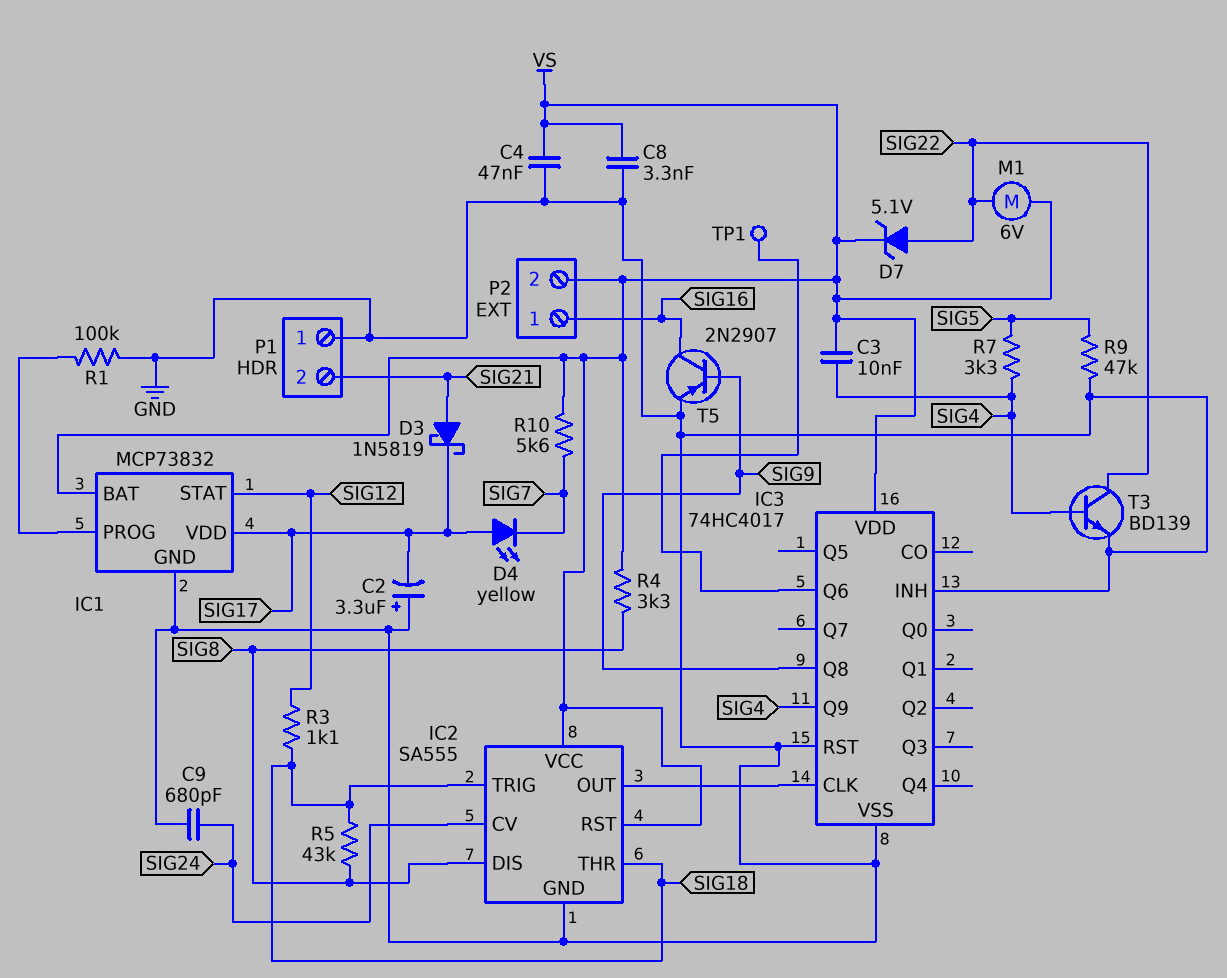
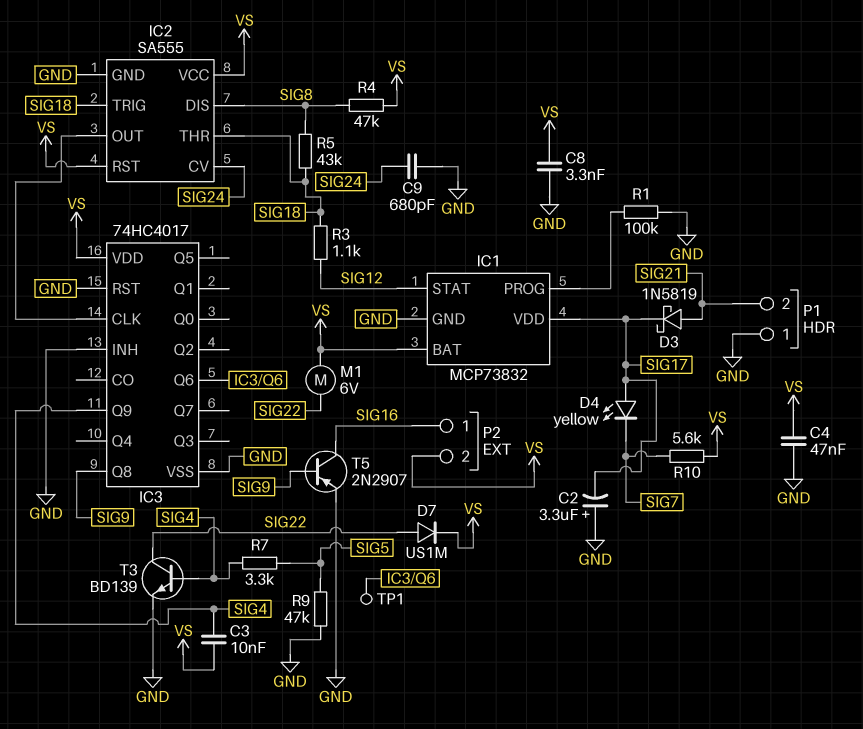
D7: zener 5.1V (A SIG22, K VS) -> diode US1M (A SIG22, K VS)
R4: 3.3k (SIG8, VS) -> 47k (SIG8, VS)

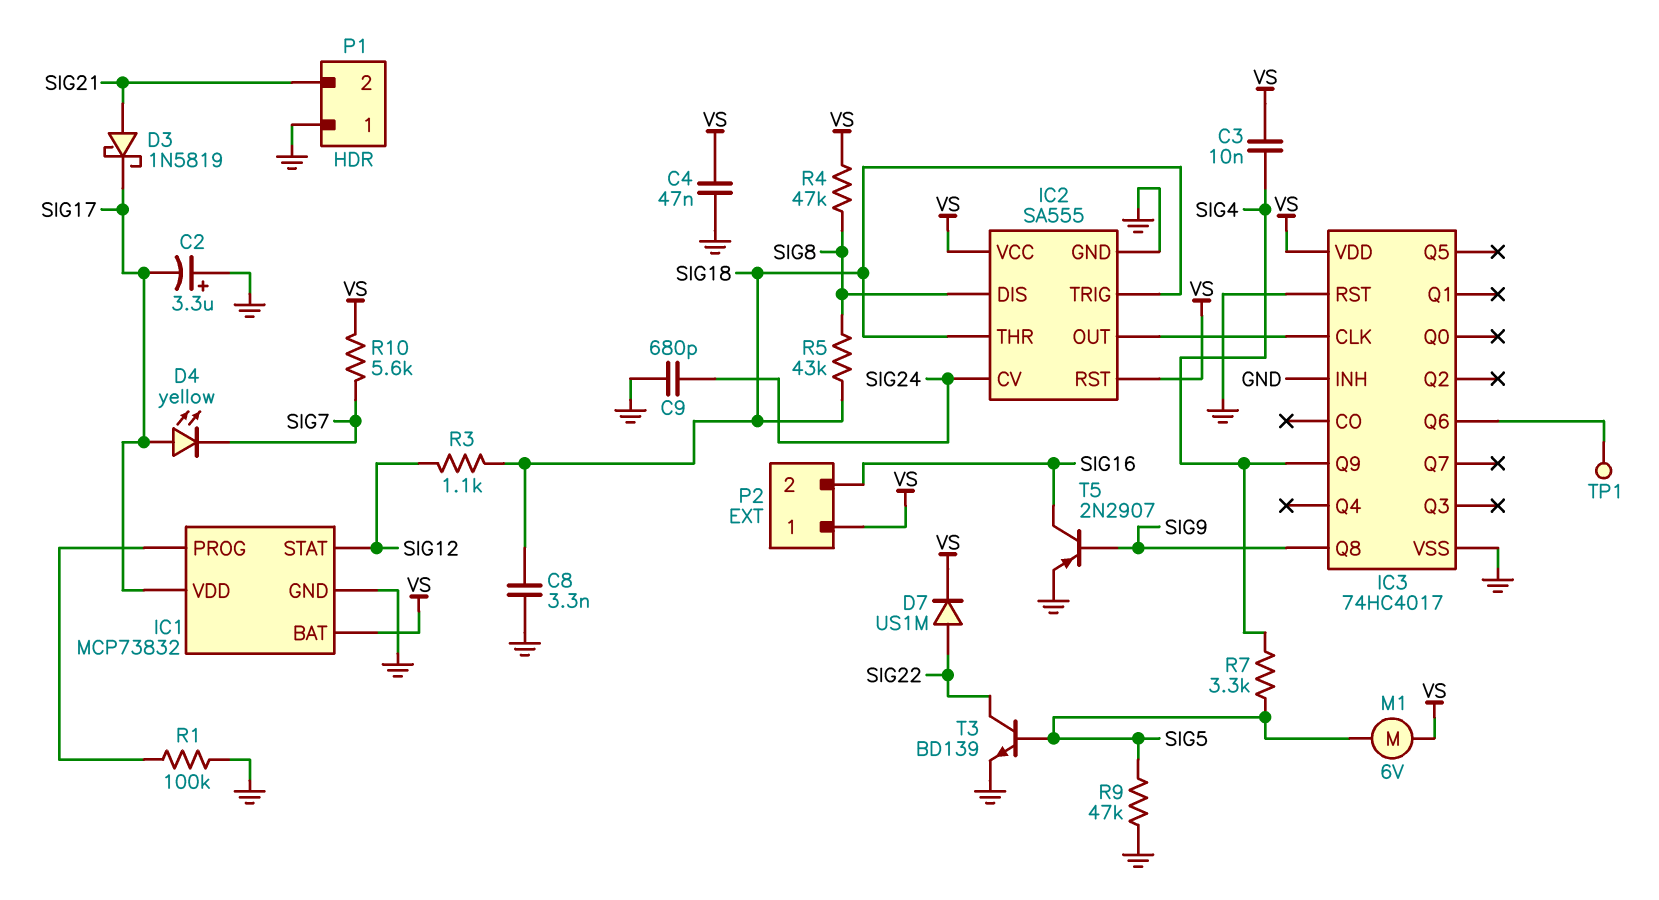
C8: 3.3nF (GND, VS) -> 3.3nF (GND, SIG18)
M1: motor 6V (SIG22, VS) -> motor 6V (SIG5, VS)
P2 pin 1: SIG16 -> VS
P2 pin 2: VS -> SIG16
T3: NPN BD139 (B SIG4, C SIG22, E GND) -> NPN BD139 (B SIG5, C SIG22, E GND)

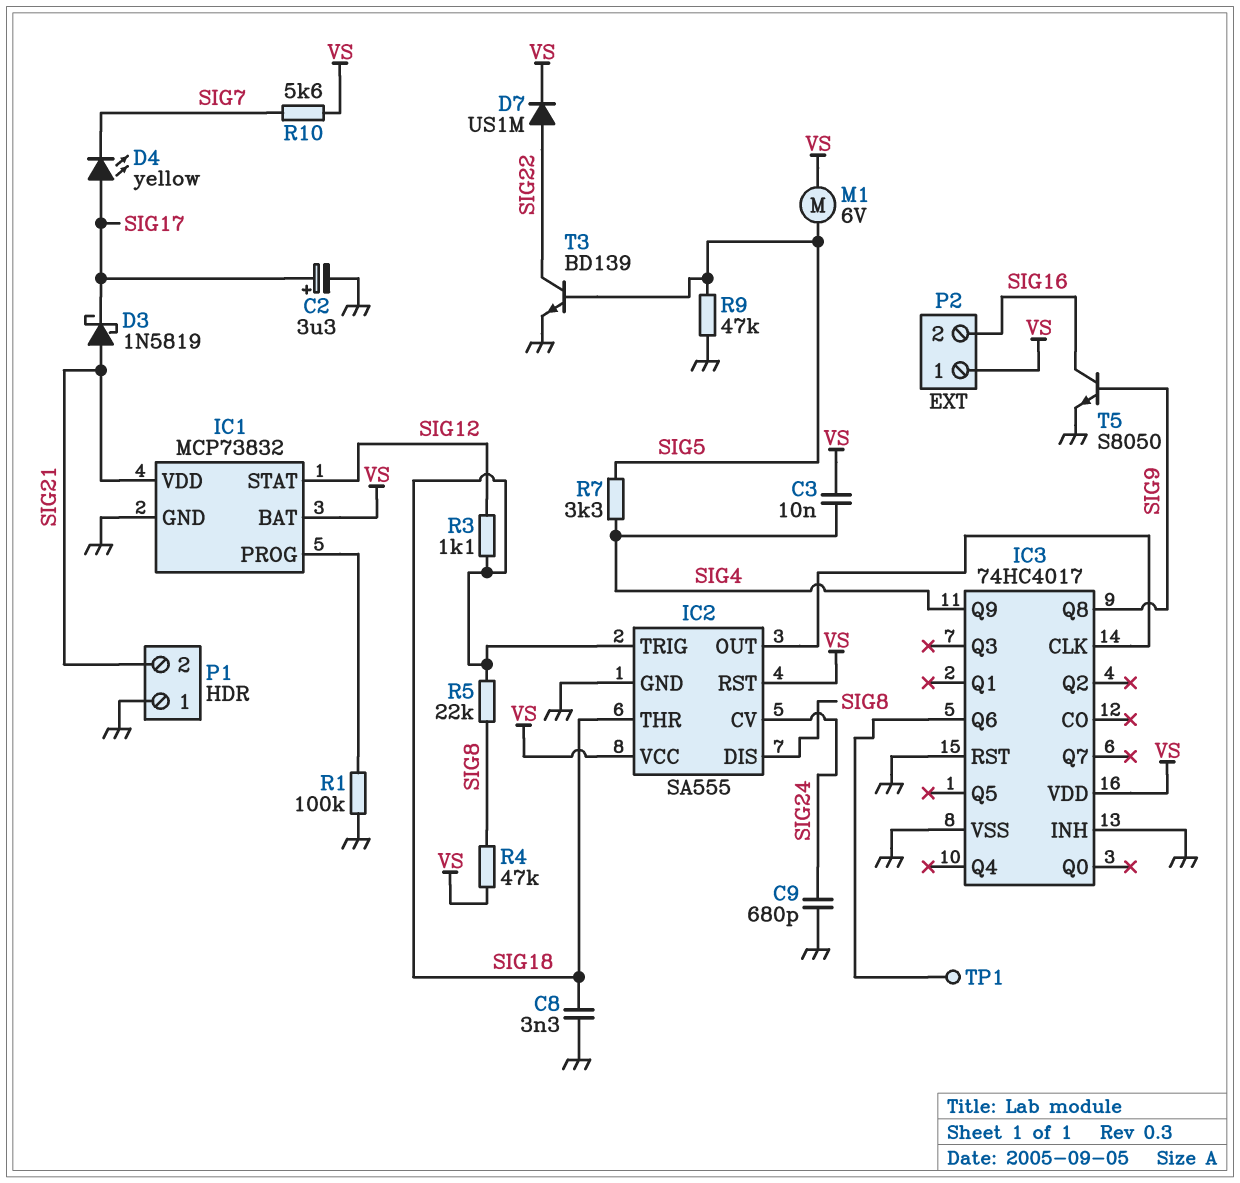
C2: 3.3uF (plus GND, minus SIG17) -> 3.3uF (plus SIG17, minus GND)
C4: 47nF (GND, VS) -> none
IC1 pin VDD: SIG17 -> SIG21
R5: 43k (SIG8, SIG18) -> 22k (SIG8, SIG18)
T5: PNP 2N2907 (B SIG9, C SIG16, E GND) -> NPN S8050 (B SIG9, C SIG16, E GND)

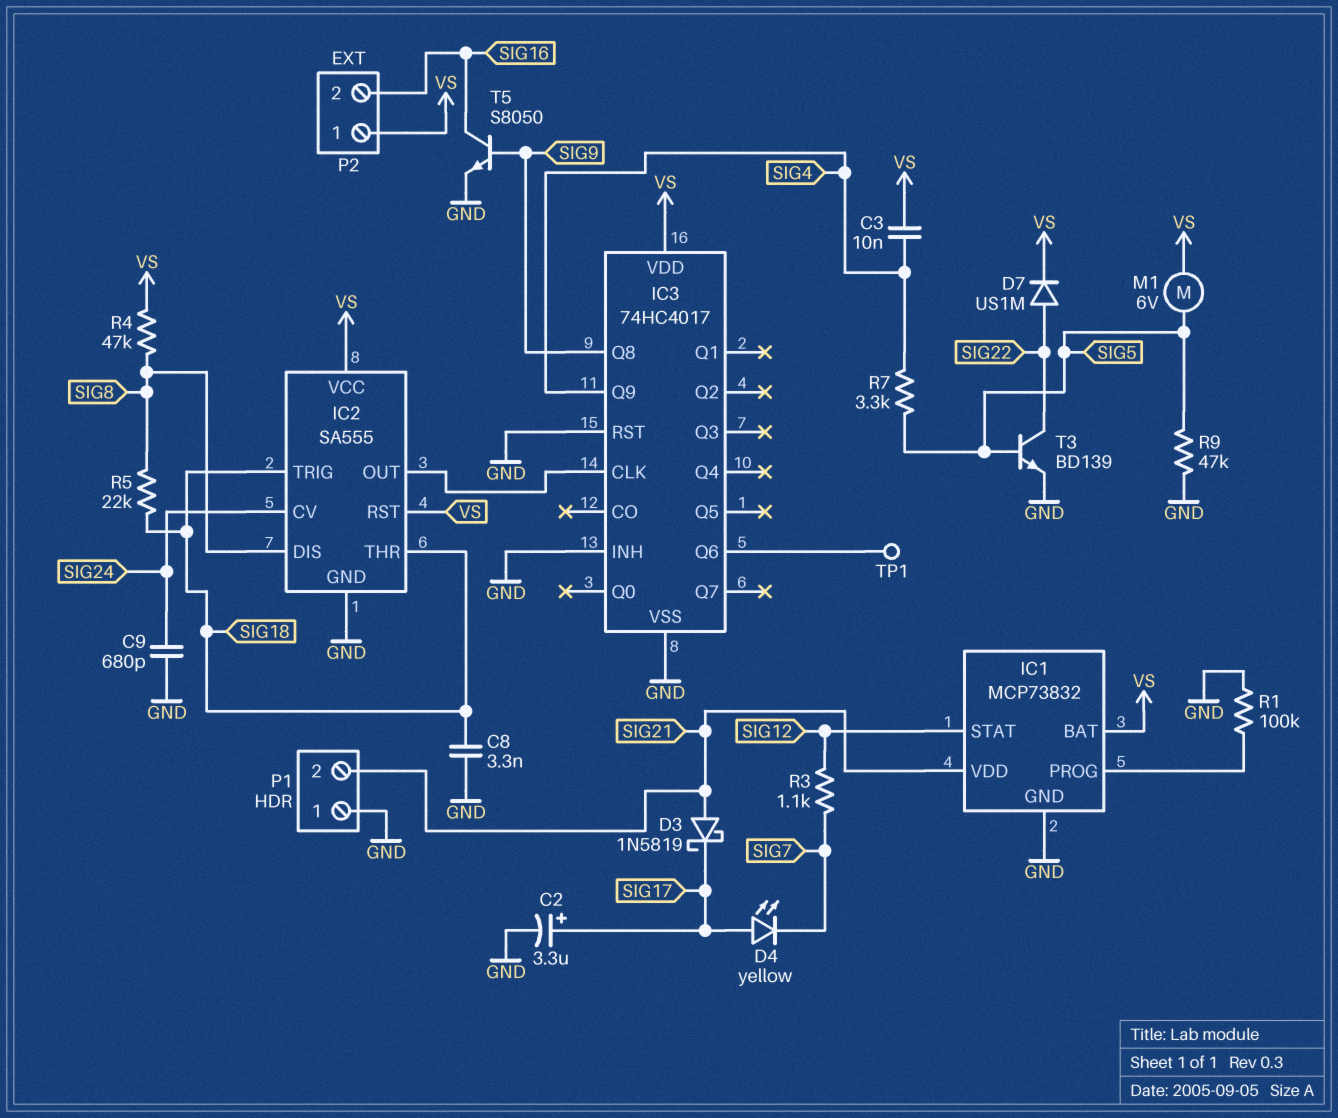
R3: 1.1k (SIG12, SIG18) -> 1.1k (SIG7, SIG12)
R10: 5.6k (SIG7, VS) -> none

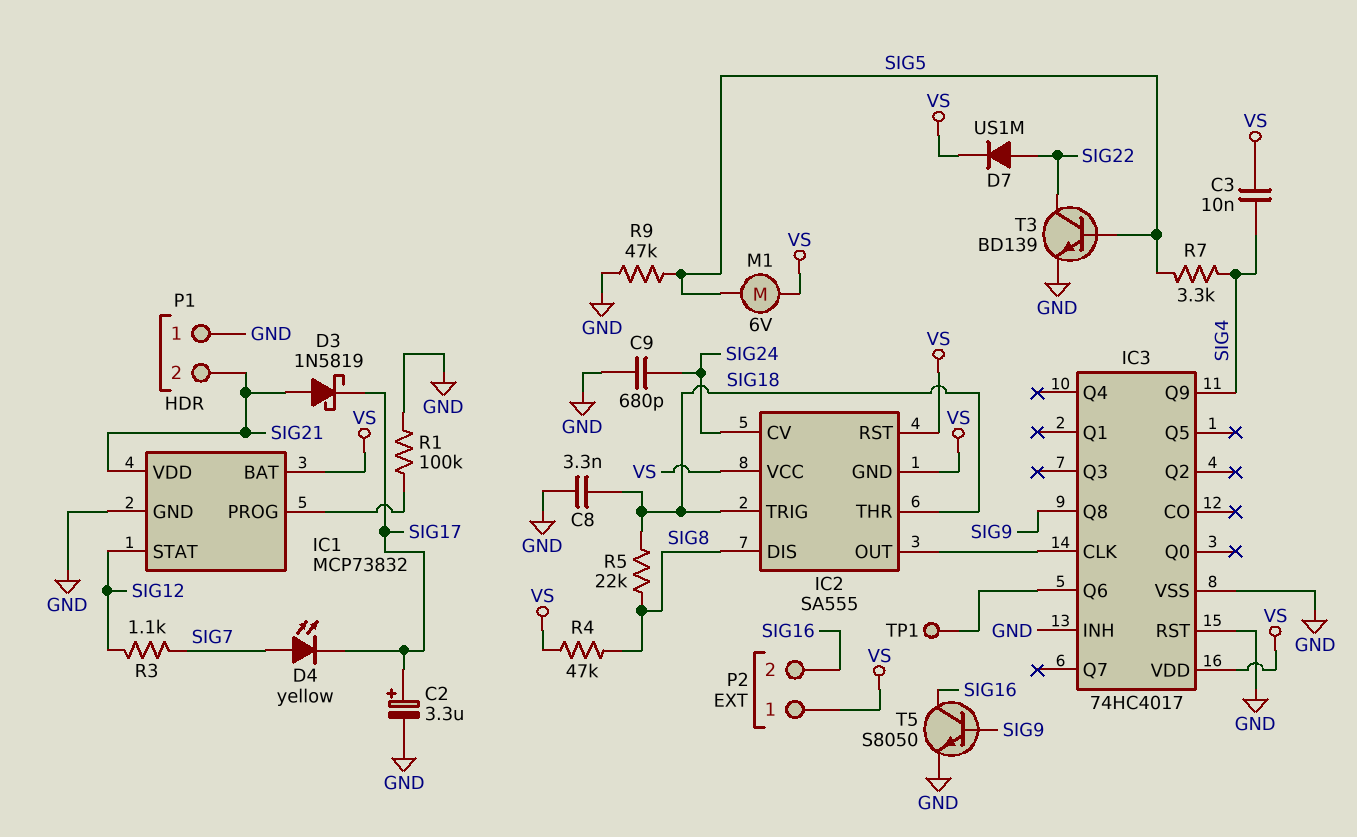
D4: LED yellow (A SIG17, K SIG7) -> LED yellow (A SIG7, K SIG17)
IC2 pin GND: GND -> VS

